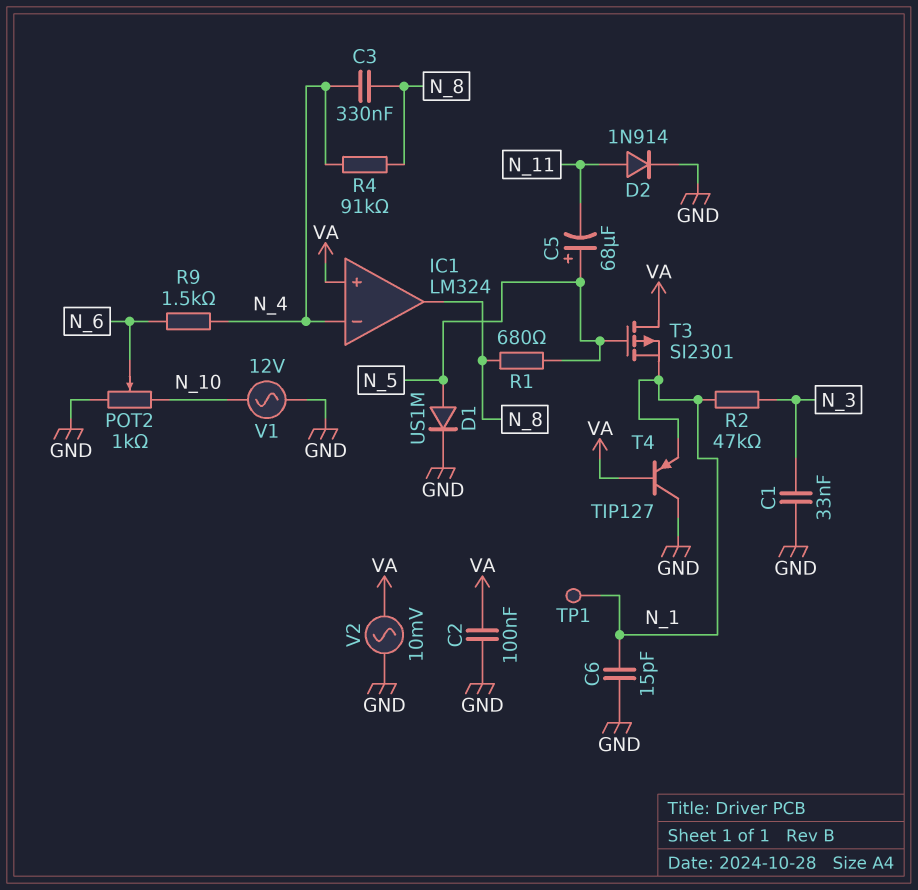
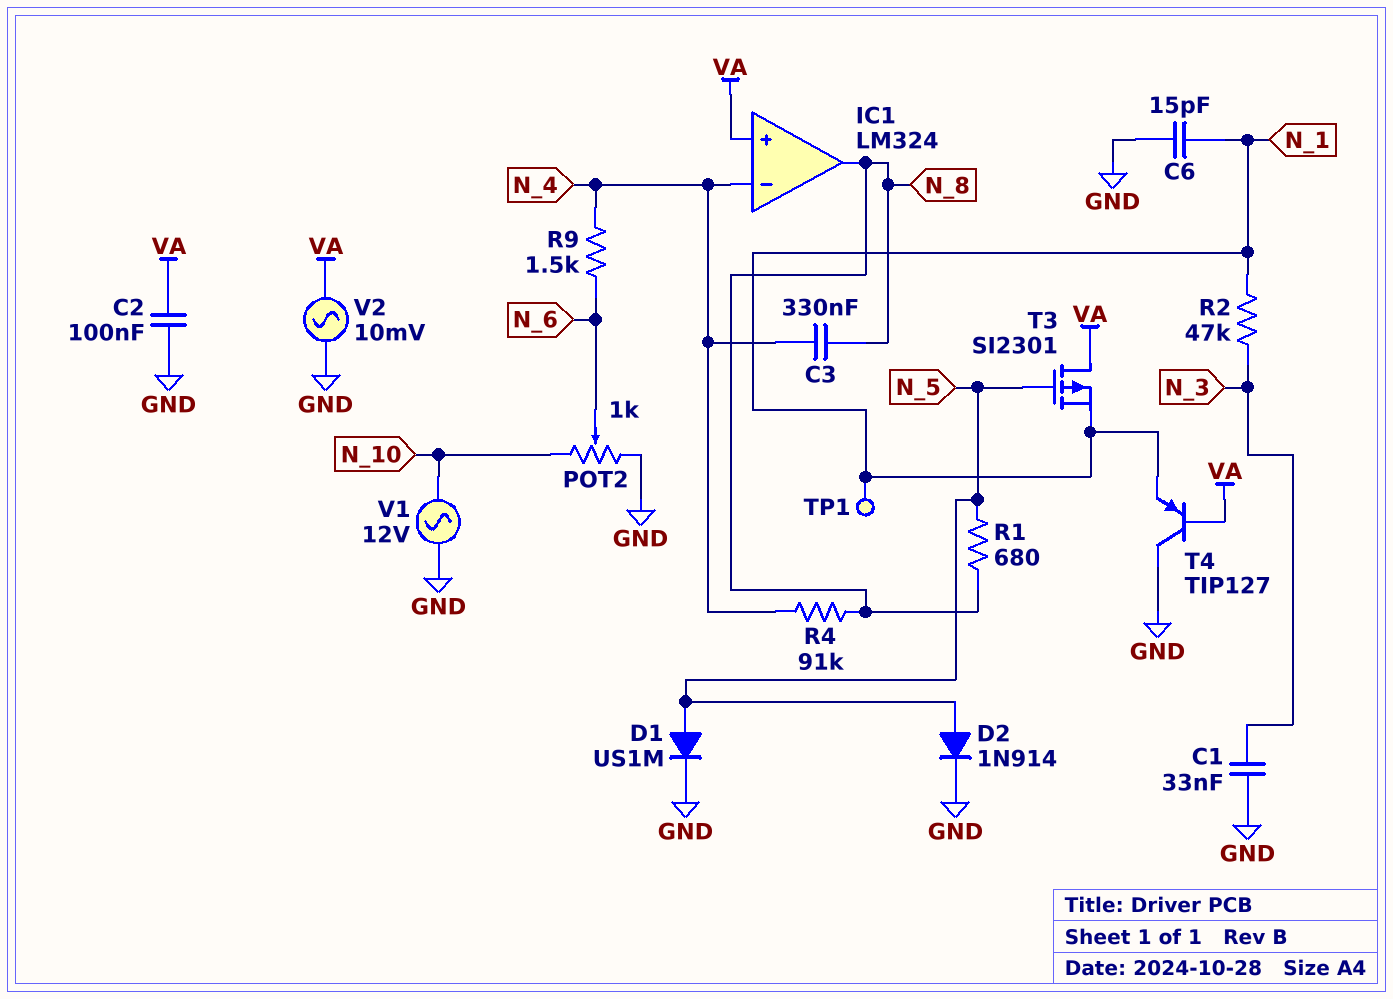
C5: 68uF (plus N_5, minus N_11) -> none
D2: diode 1N914 (A N_11, K GND) -> diode 1N914 (A N_5, K GND)

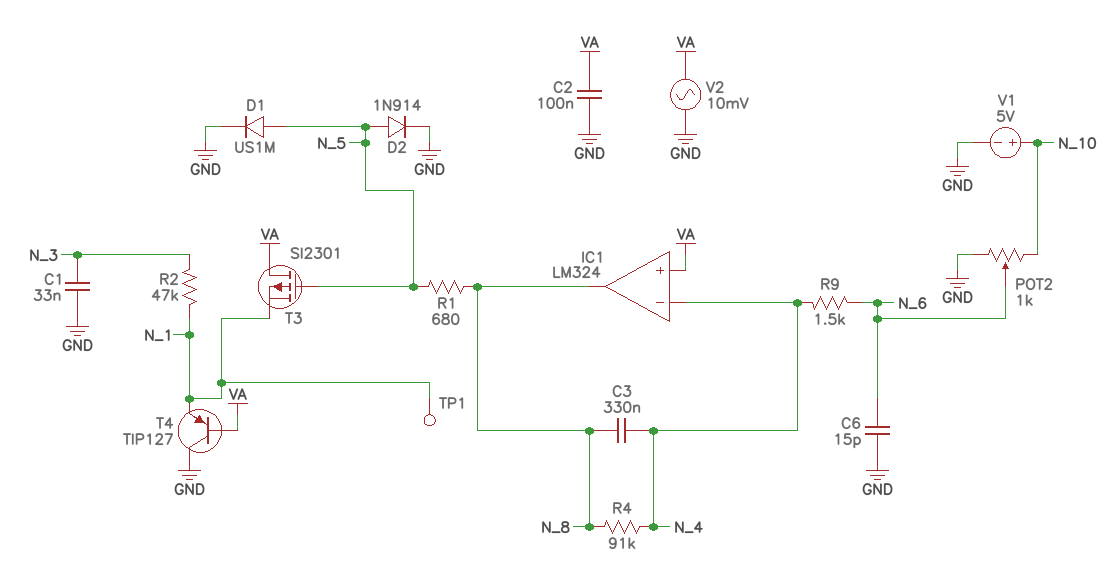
C6: 15pF (GND, N_1) -> 15pF (GND, N_6)
V1: AC 12V (GND, N_10) -> 5V (plus N_10, minus GND)

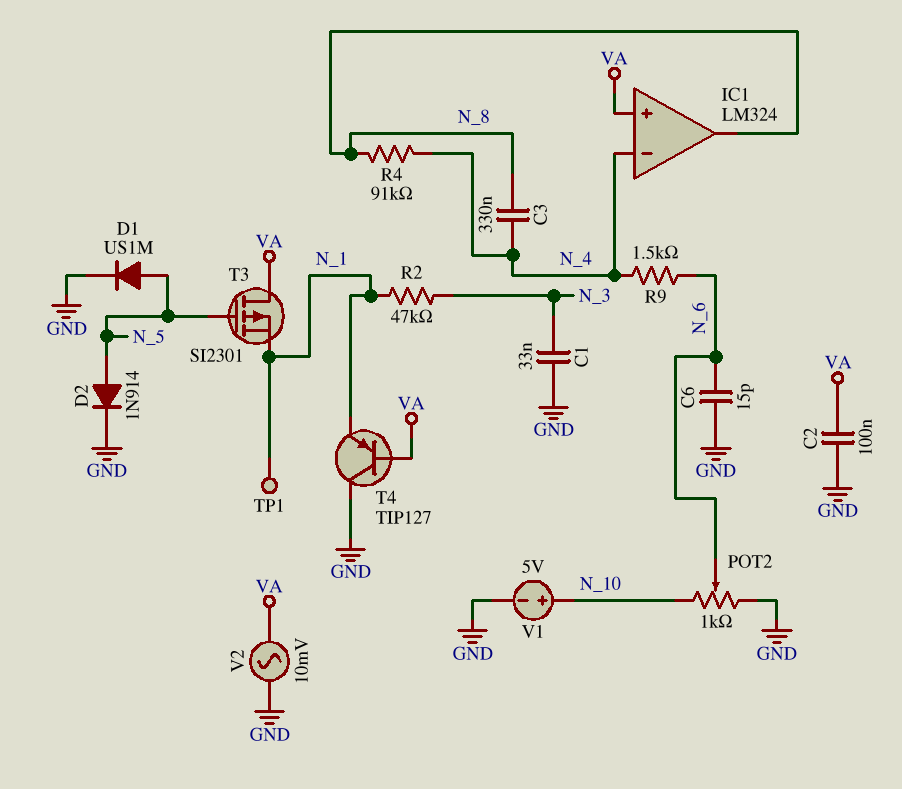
R1: 680 (N_5, N_8) -> none

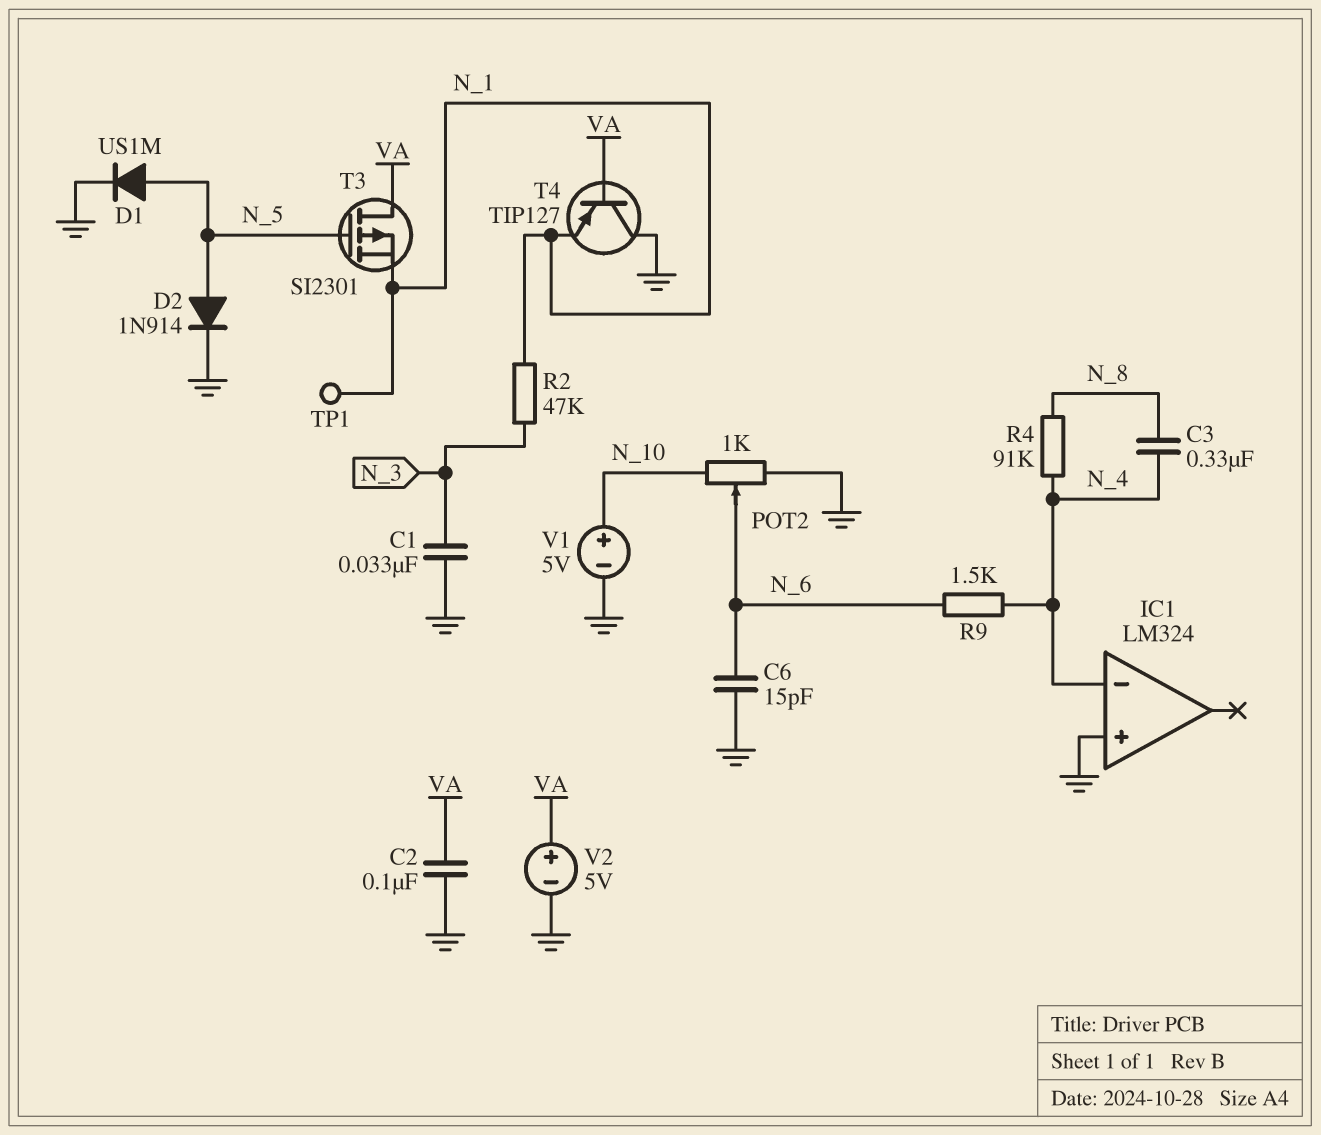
IC1 pin in+: VA -> GND
IC1 pin out: N_8 -> none
V2: AC 10mV (GND, VA) -> 5V (plus VA, minus GND)

